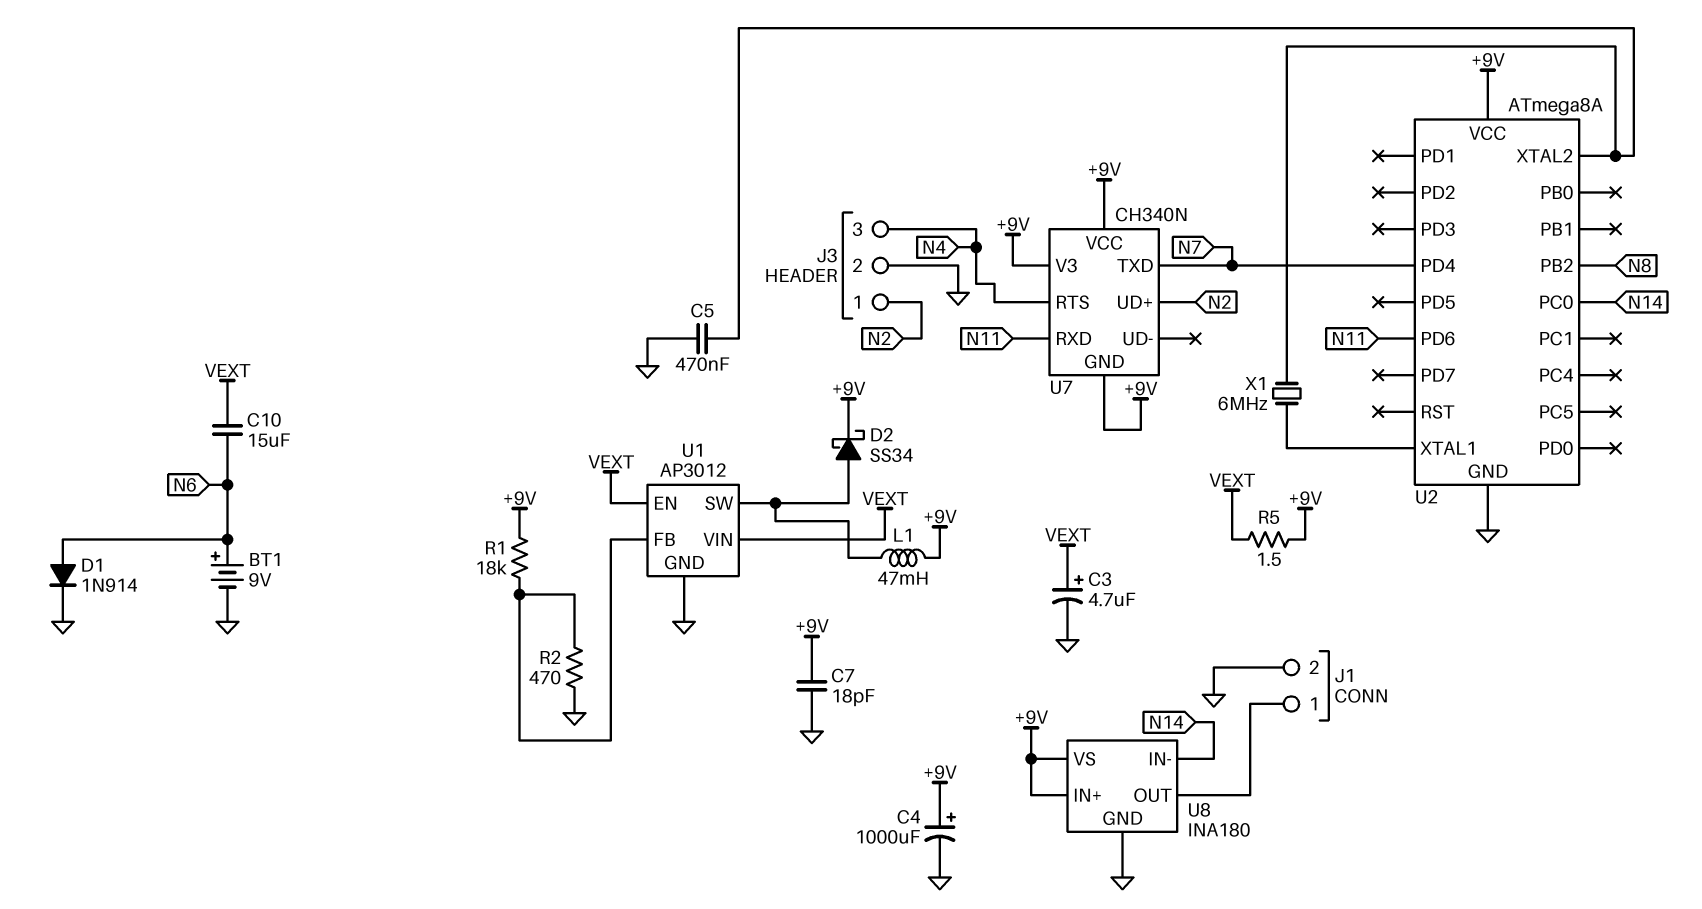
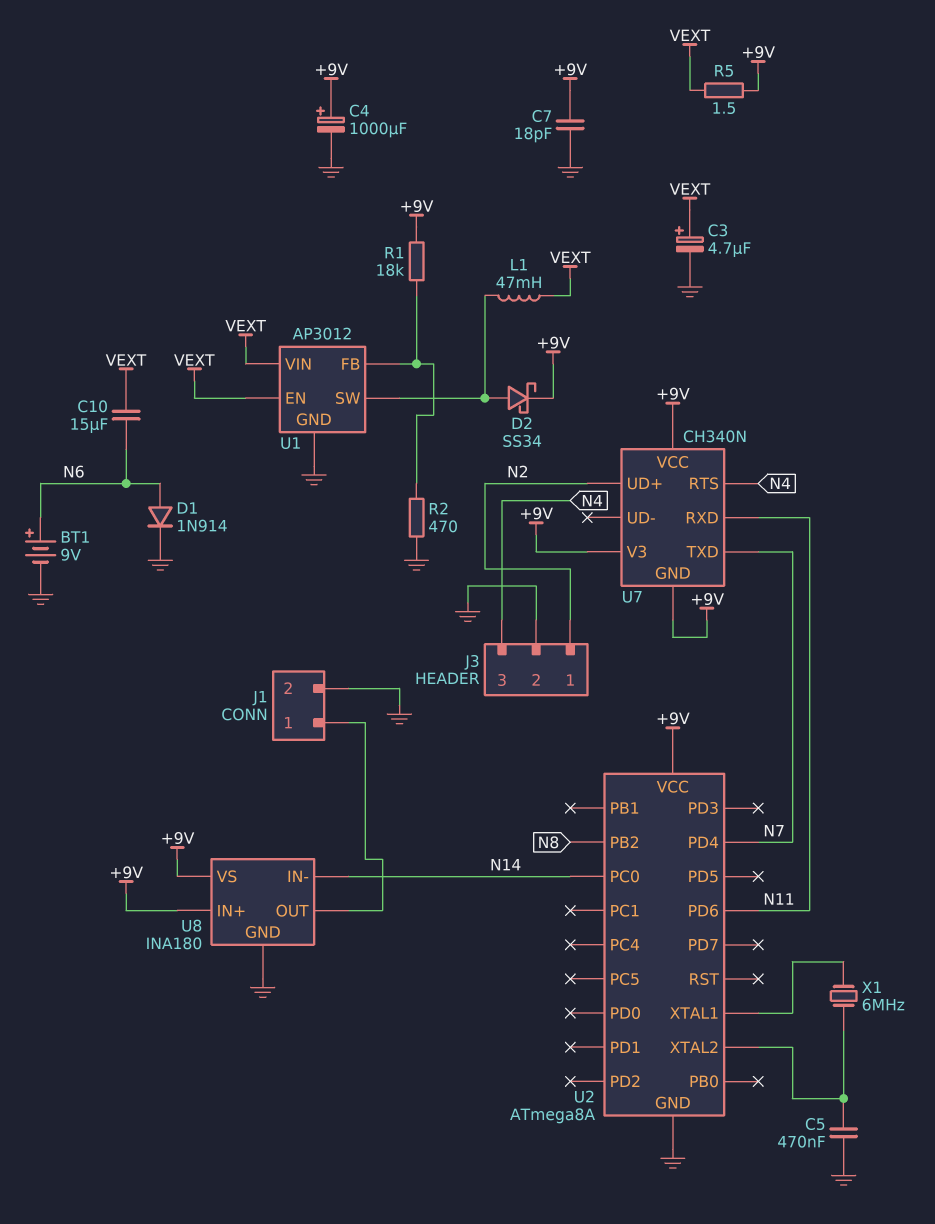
L1: 47mH (+9V, U1/SW) -> 47mH (U1/SW, VEXT)

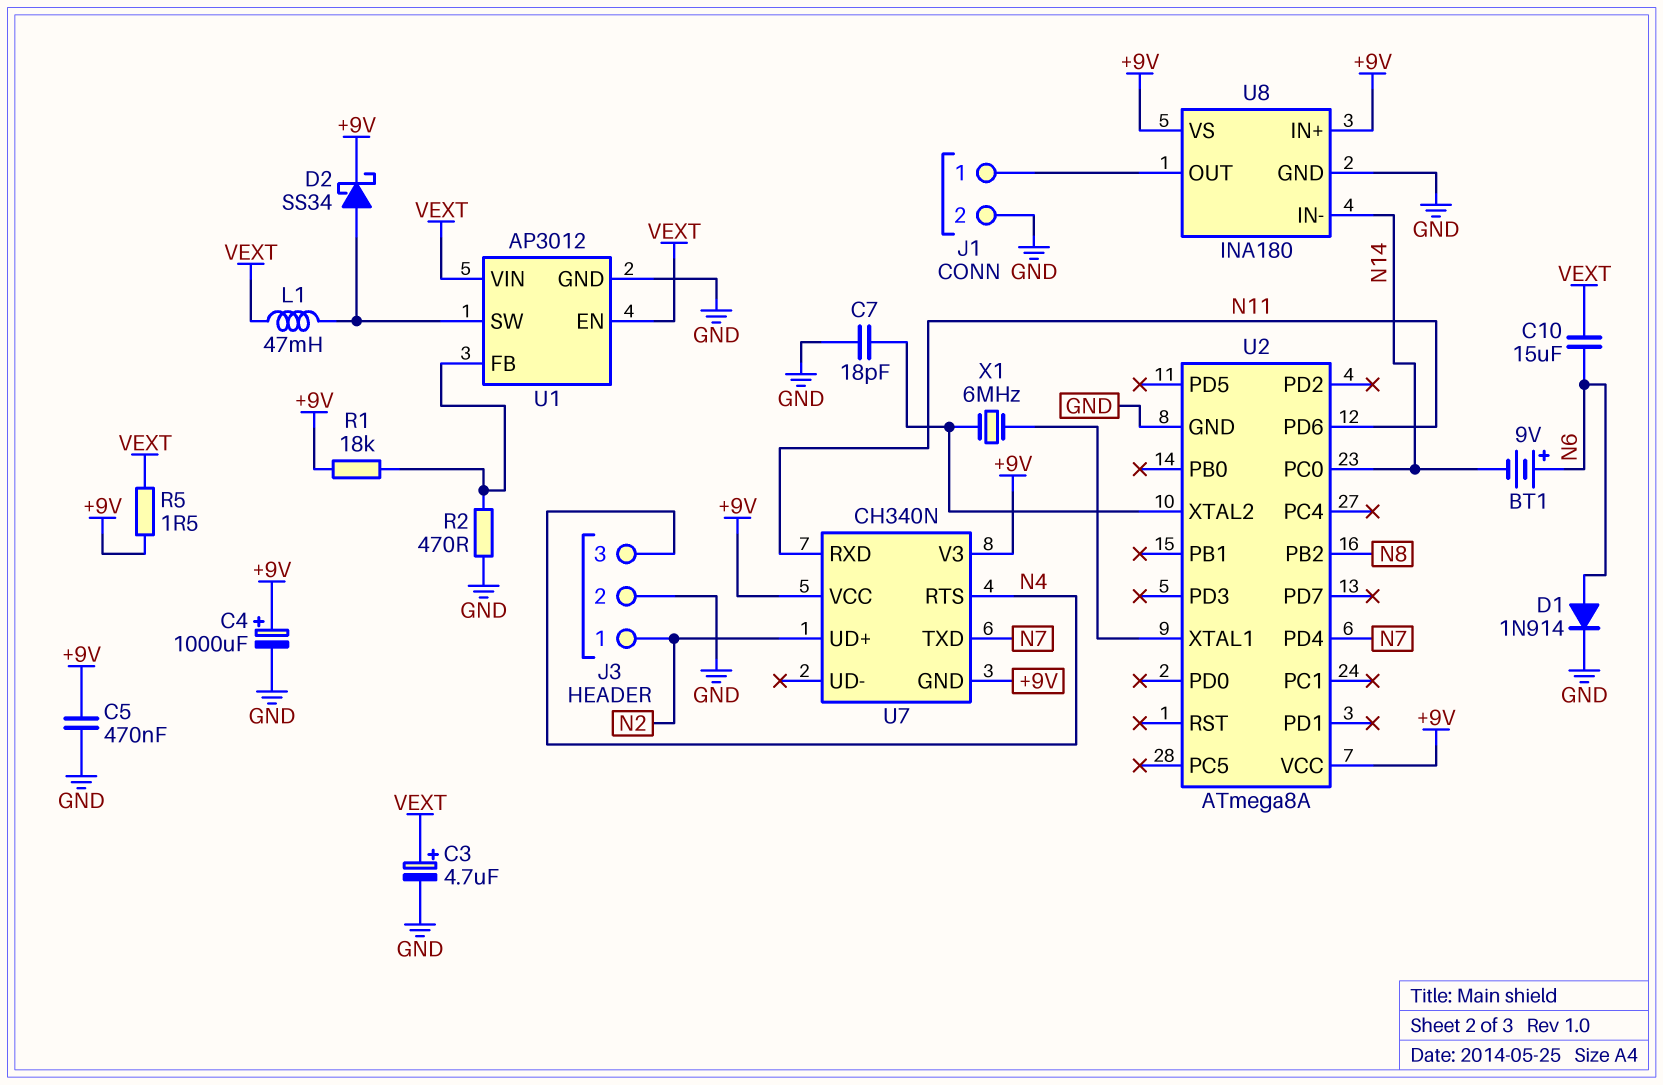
BT1: 9V (plus N6, minus GND) -> 9V (plus N6, minus N14)
C5: 470nF (GND, U2/XTAL2) -> 470nF (+9V, GND)
C7: 18pF (+9V, GND) -> 18pF (GND, U2/XTAL2)

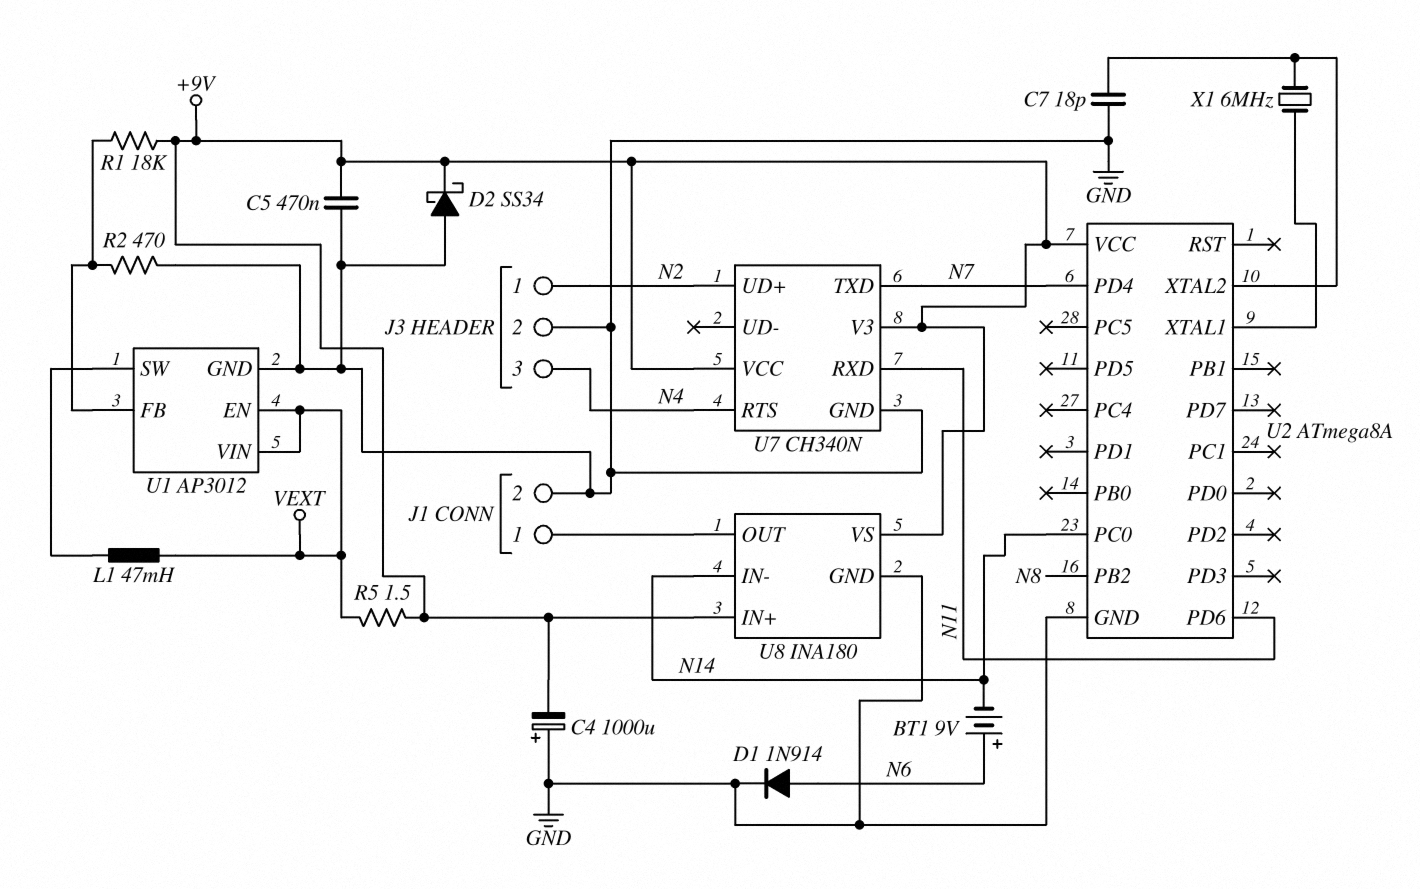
C3: 4.7uF (plus VEXT, minus GND) -> none
C4: 1000uF (plus +9V, minus GND) -> 1000uF (plus GND, minus +9V)
C10: 15uF (N6, VEXT) -> none
D2: schottky SS34 (A U1/SW, K +9V) -> schottky SS34 (A GND, K +9V)
U7 pin GND: +9V -> GND

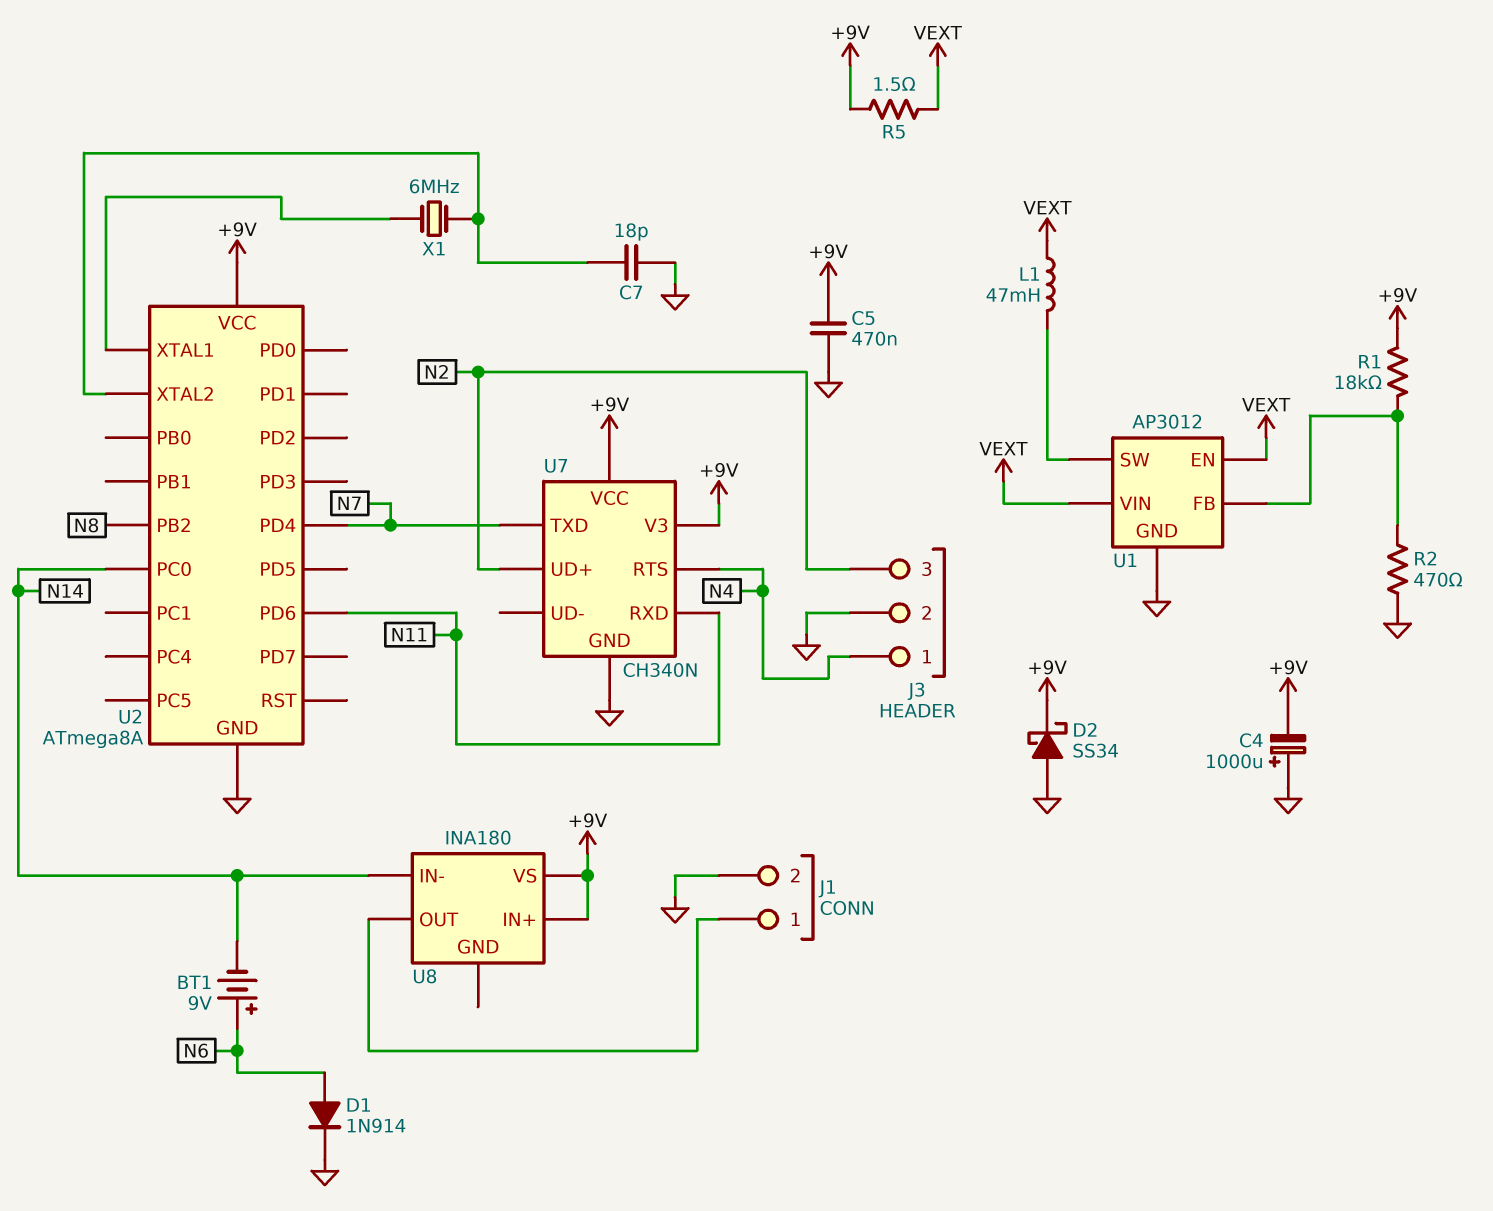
J3 pin 1: N2 -> N4
J3 pin 3: N4 -> N2
U8 pin GND: GND -> none

